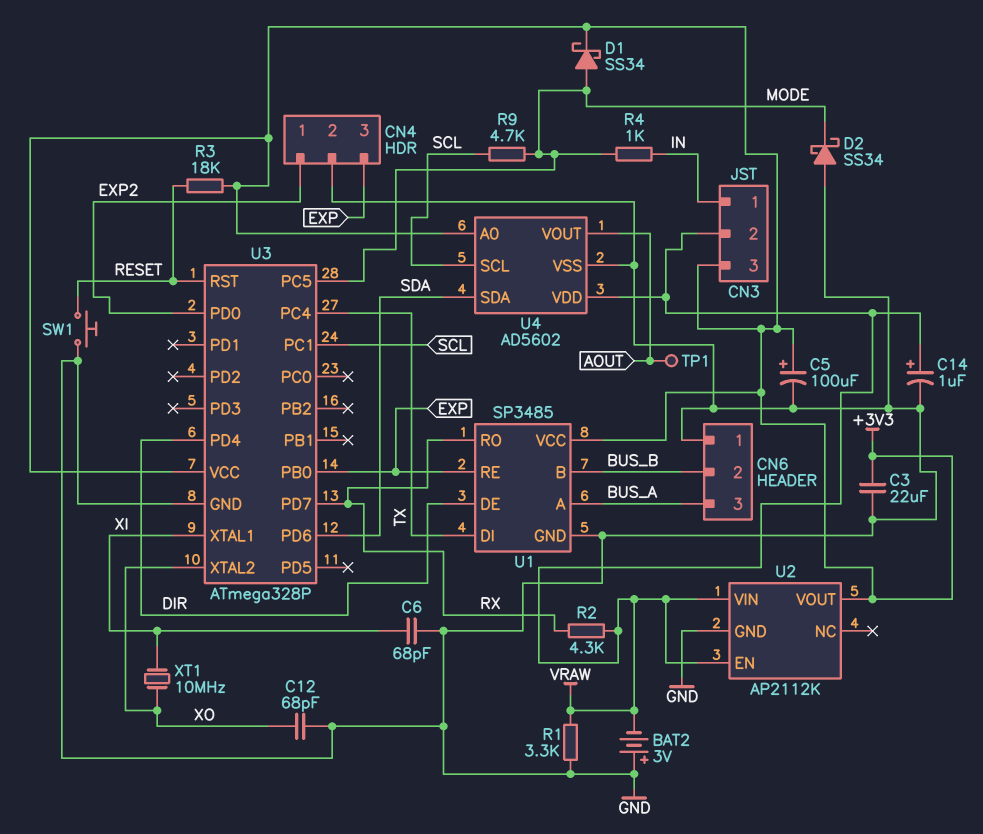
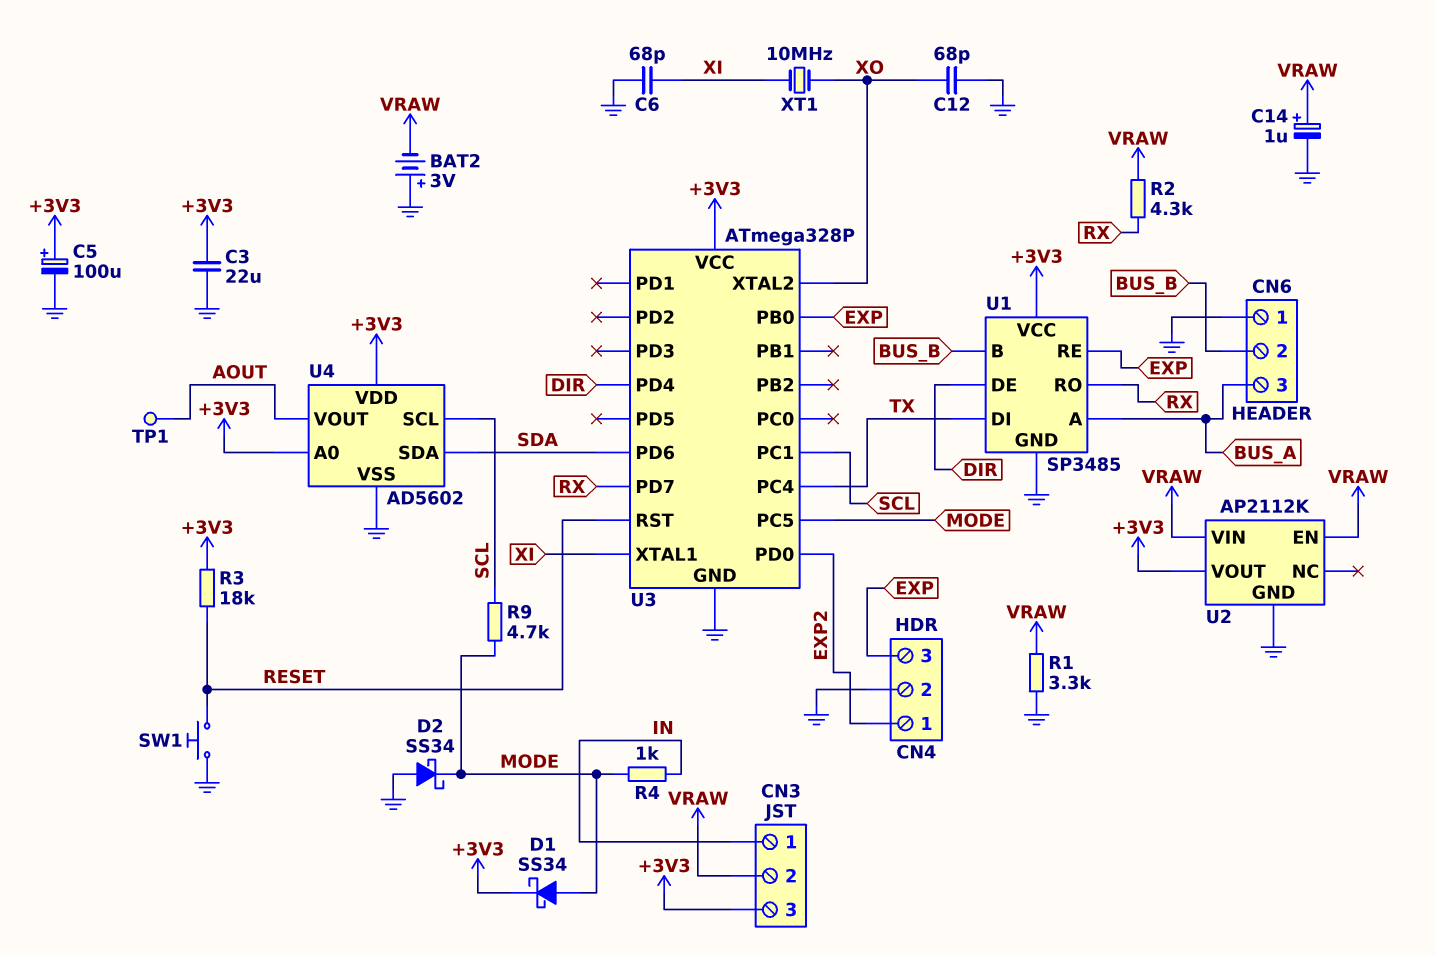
U4 pin VDD: VRAW -> +3V3

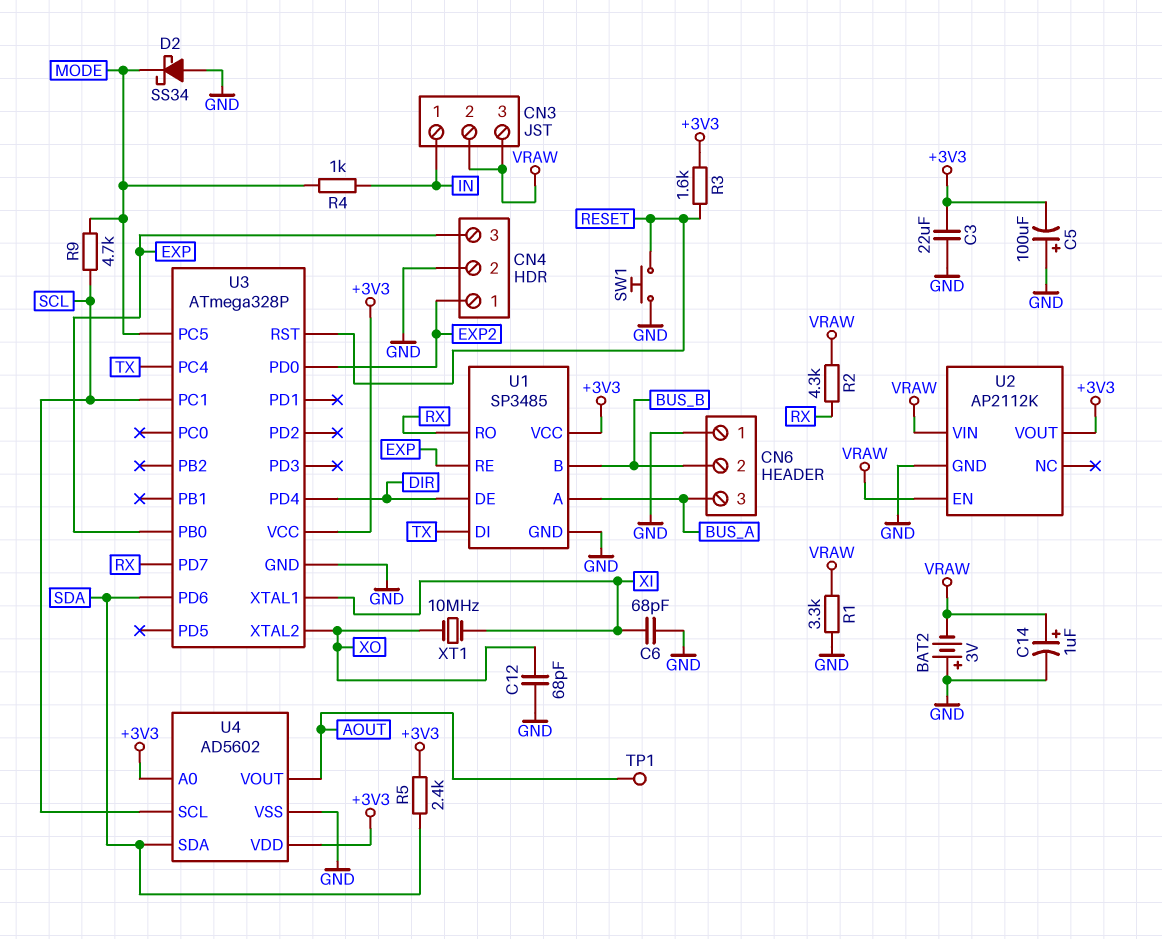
C5: 100uF (plus +3V3, minus GND) -> 100uF (plus GND, minus +3V3)
CN3 pin 3: +3V3 -> VRAW
D1: schottky SS34 (A MODE, K +3V3) -> none
R3: 18k (+3V3, RESET) -> 1.6k (+3V3, RESET)
R5: none -> 2.4k (+3V3, SDA)

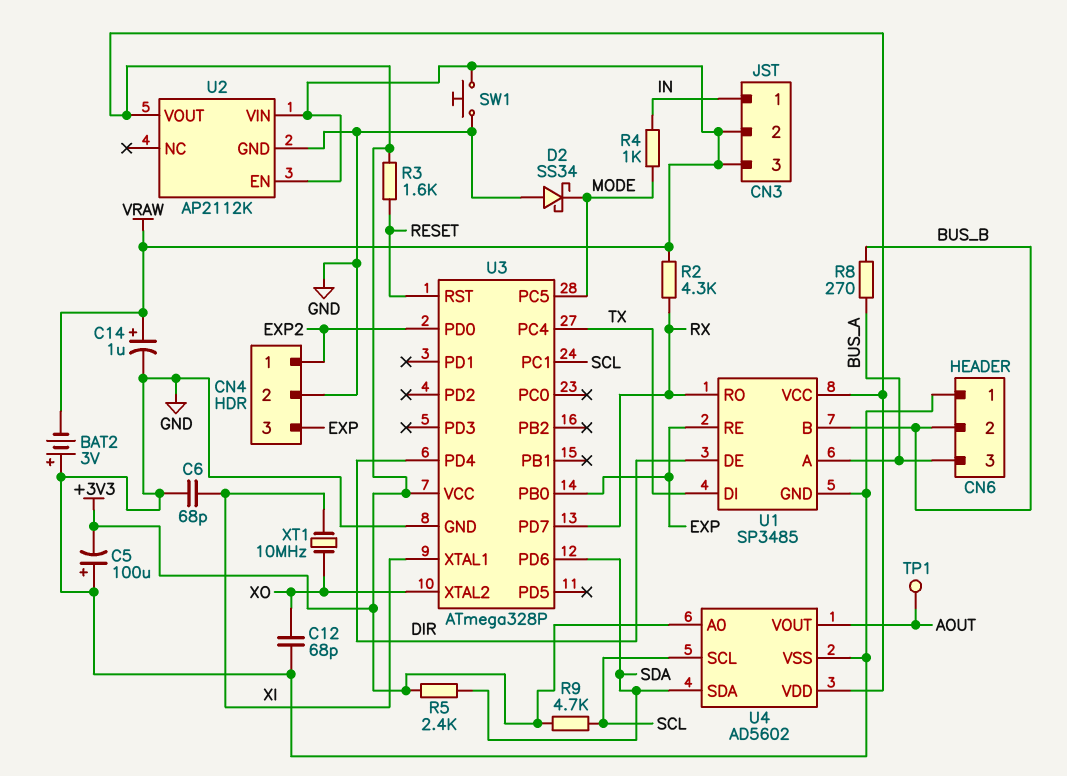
C3: 22uF (+3V3, GND) -> none
R1: 3.3k (GND, VRAW) -> none
R8: none -> 270 (BUS_A, BUS_B)
R9: 4.7k (MODE, SCL) -> 4.7k (+3V3, SCL)
SW1: button (GND, RESET) -> button (GND, VRAW)

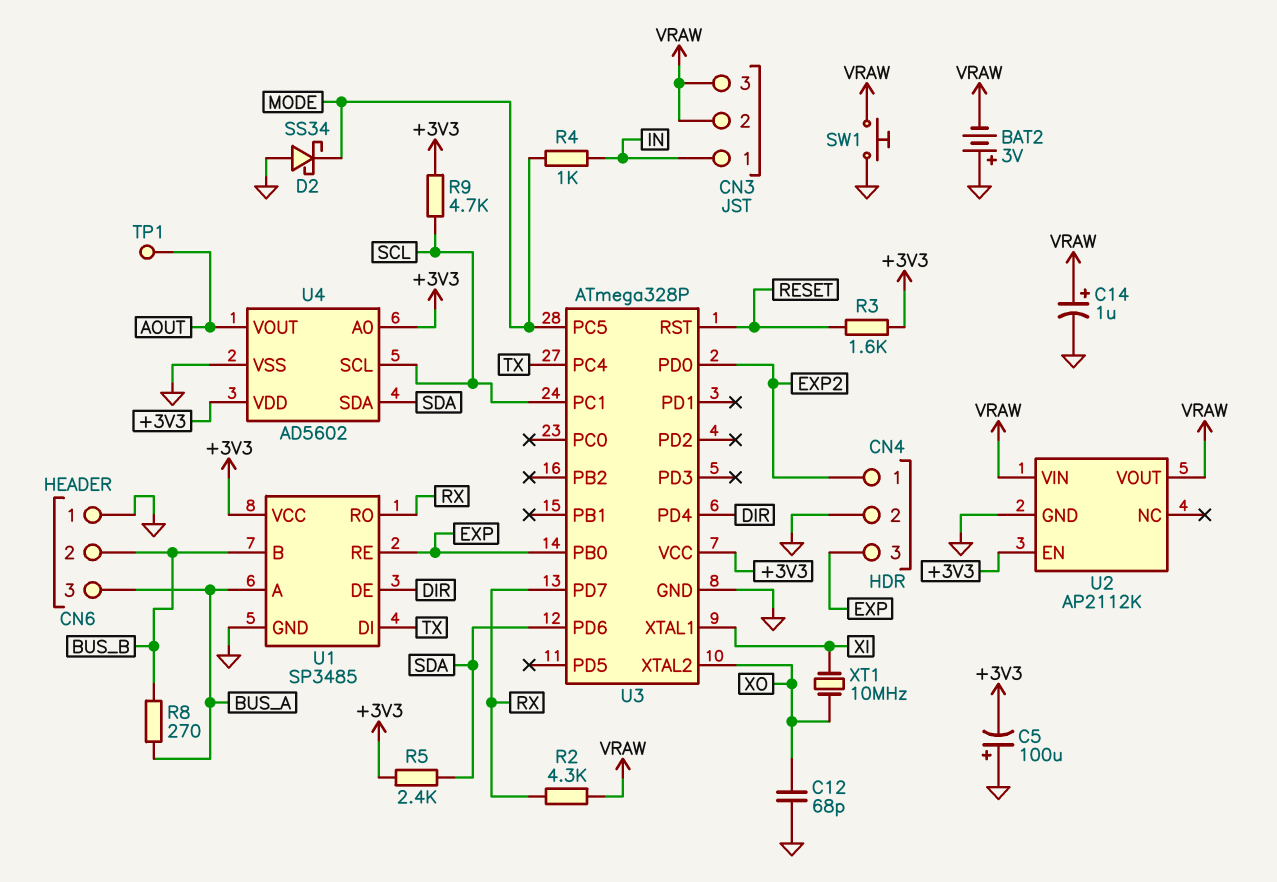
C6: 68pF (GND, XI) -> none
U2 pin EN: VRAW -> +3V3
U2 pin VOUT: +3V3 -> VRAW

